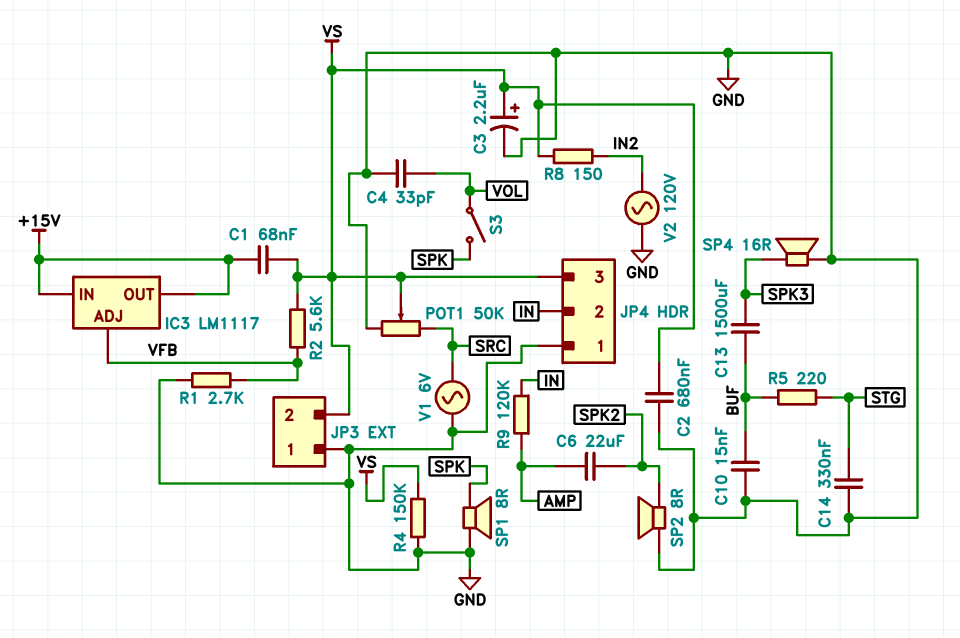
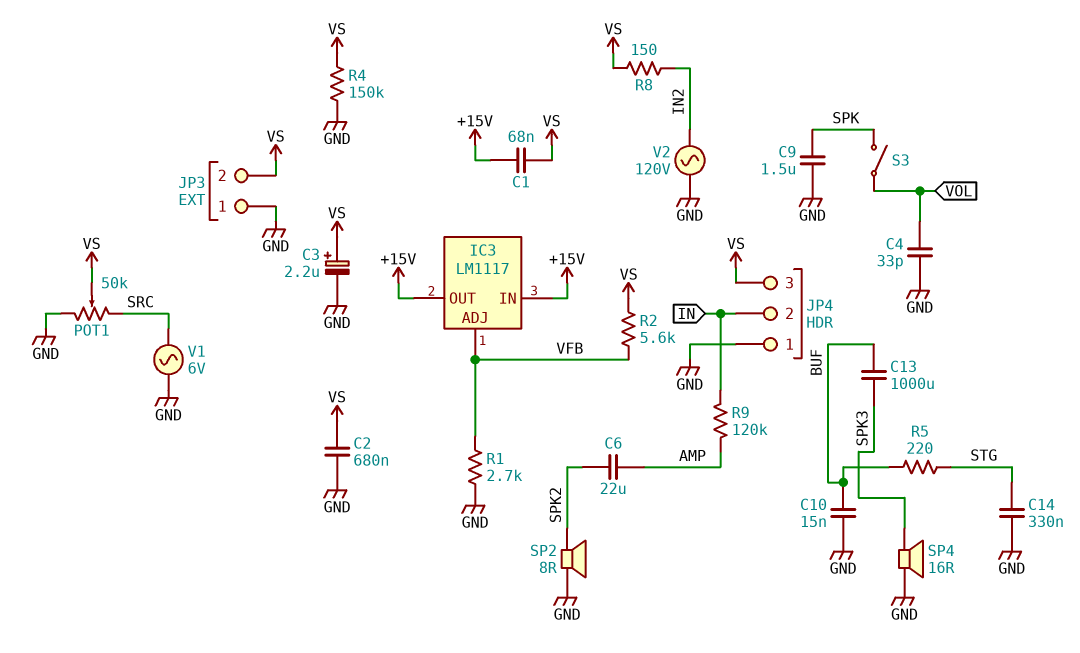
C9: none -> 1.5uF (GND, SPK)
C13: 1500uF (BUF, SPK3) -> 1000uF (BUF, SPK3)
SP1: speaker 8R (GND, SPK) -> none

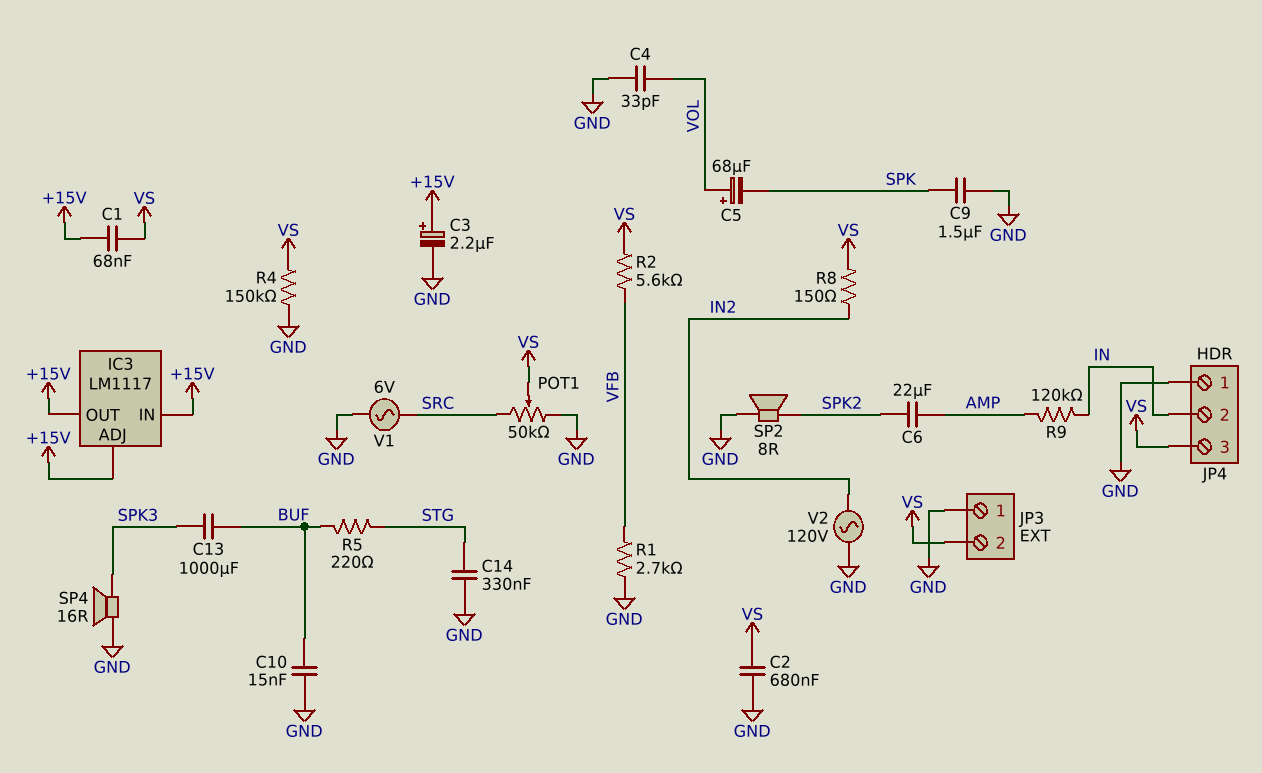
C3: 2.2uF (plus VS, minus GND) -> 2.2uF (plus +15V, minus GND)
C5: none -> 68uF (plus VOL, minus SPK)
IC3 pin ADJ: VFB -> +15V
S3: switch (SPK, VOL) -> none

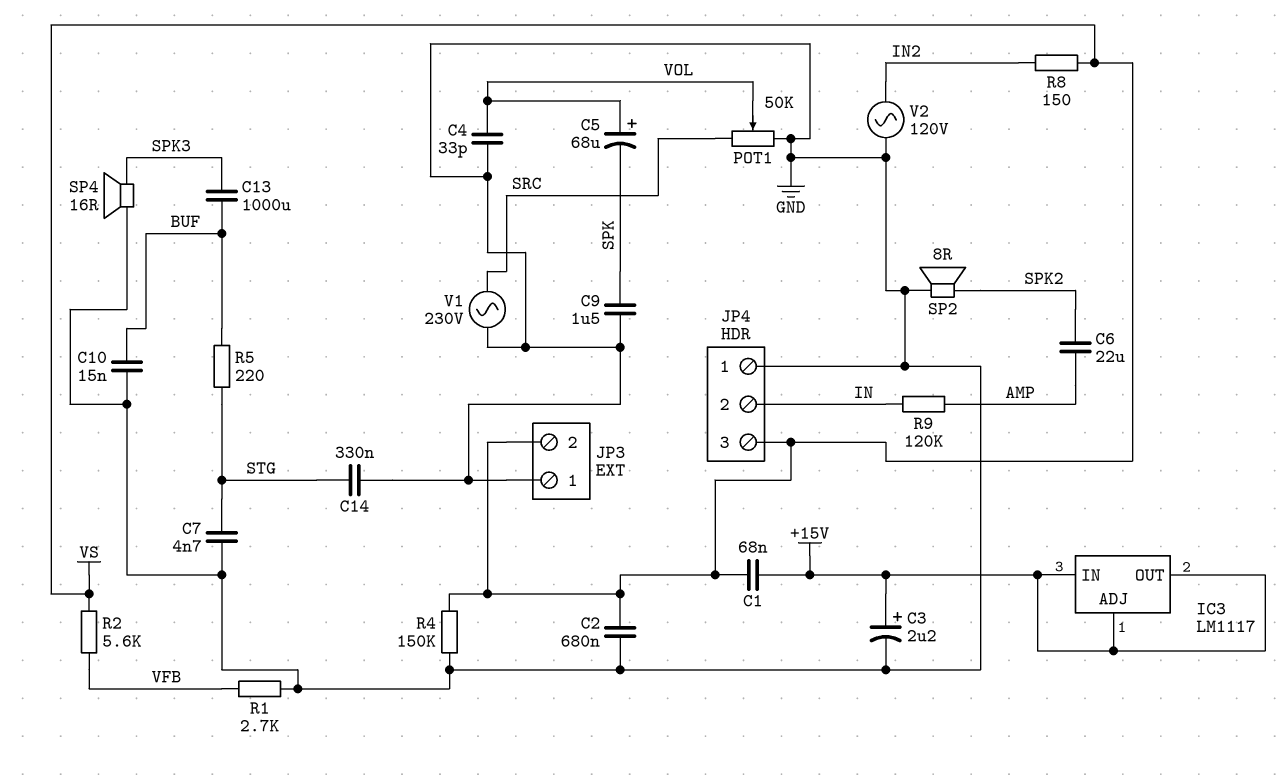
C7: none -> 4.7nF (GND, STG)
POT1: 50k (GND, SRC, wiper VS) -> 50k (GND, SRC, wiper VOL)
V1: AC 6V (GND, SRC) -> AC 230V (GND, SRC)

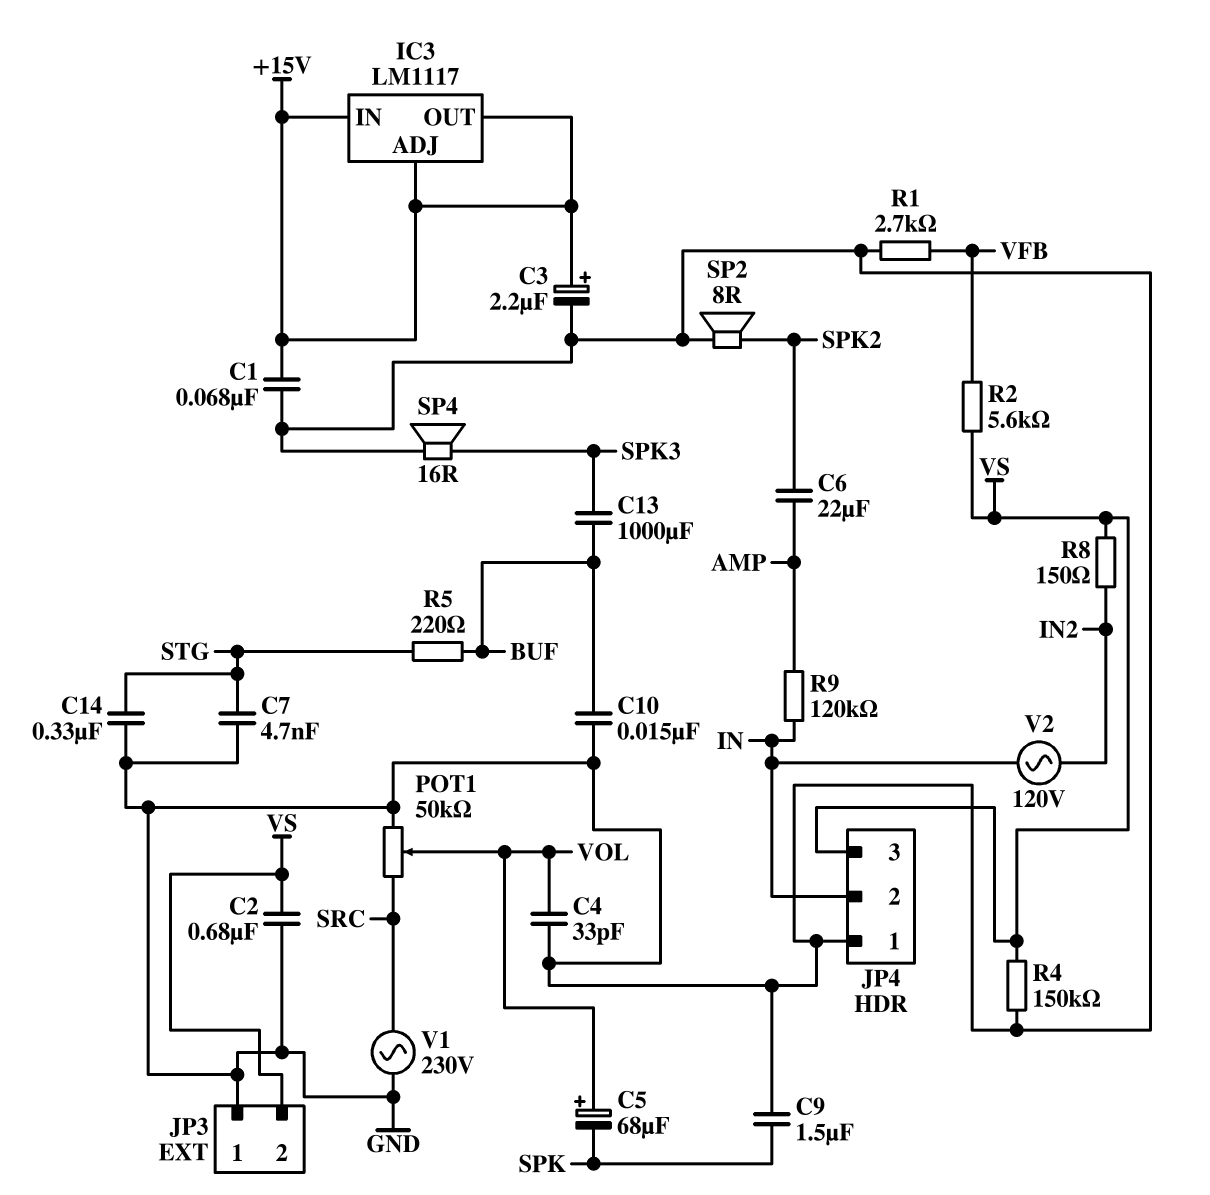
C1: 68nF (+15V, VS) -> 68nF (+15V, GND)
V2: AC 120V (GND, IN2) -> AC 120V (IN, IN2)

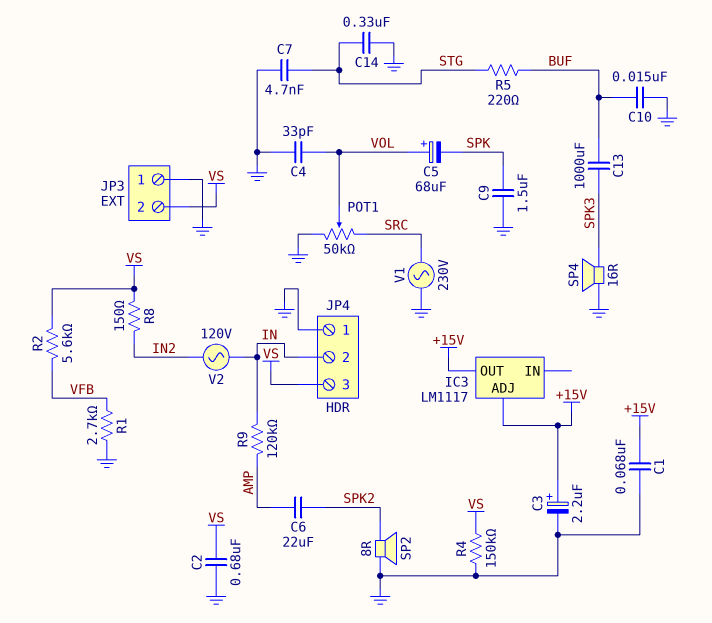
IC3 pin IN: +15V -> none

